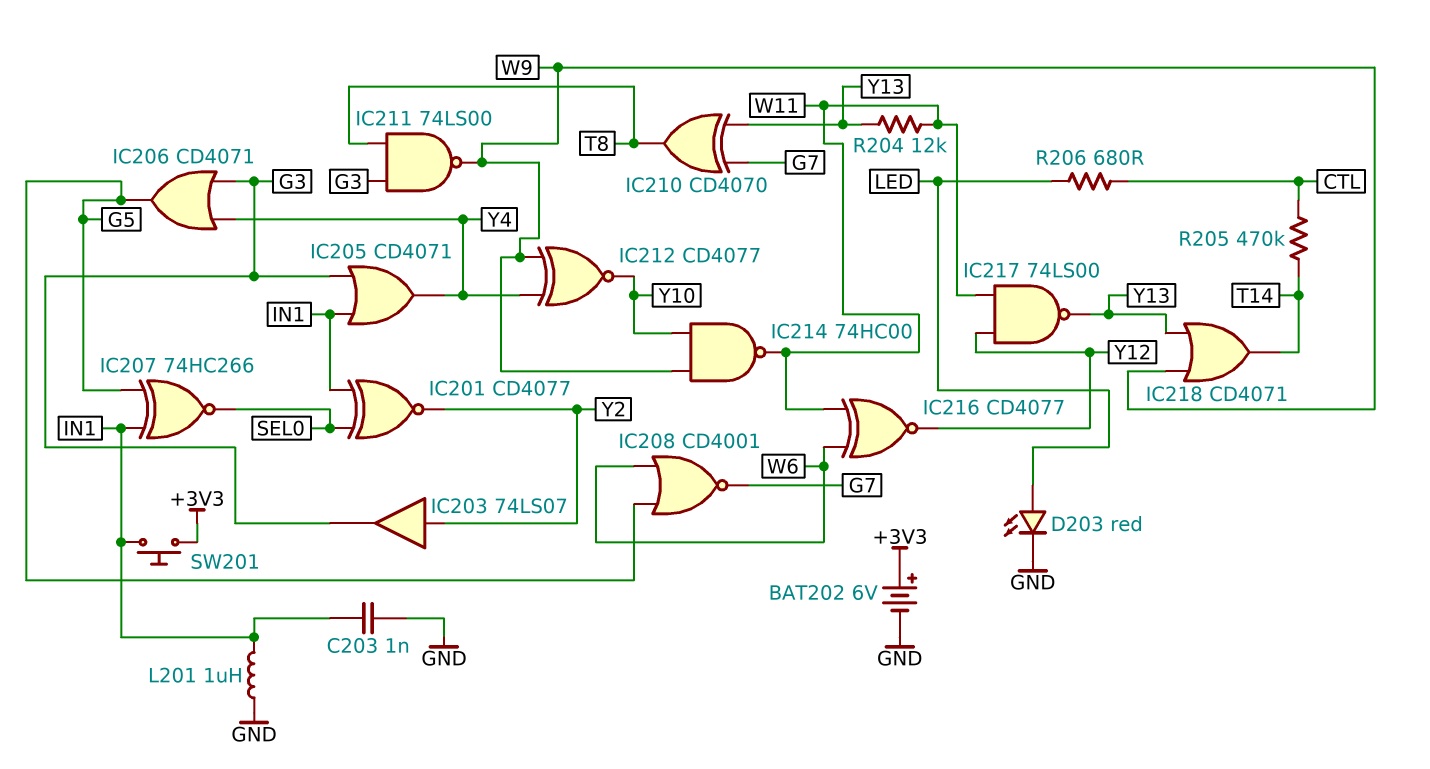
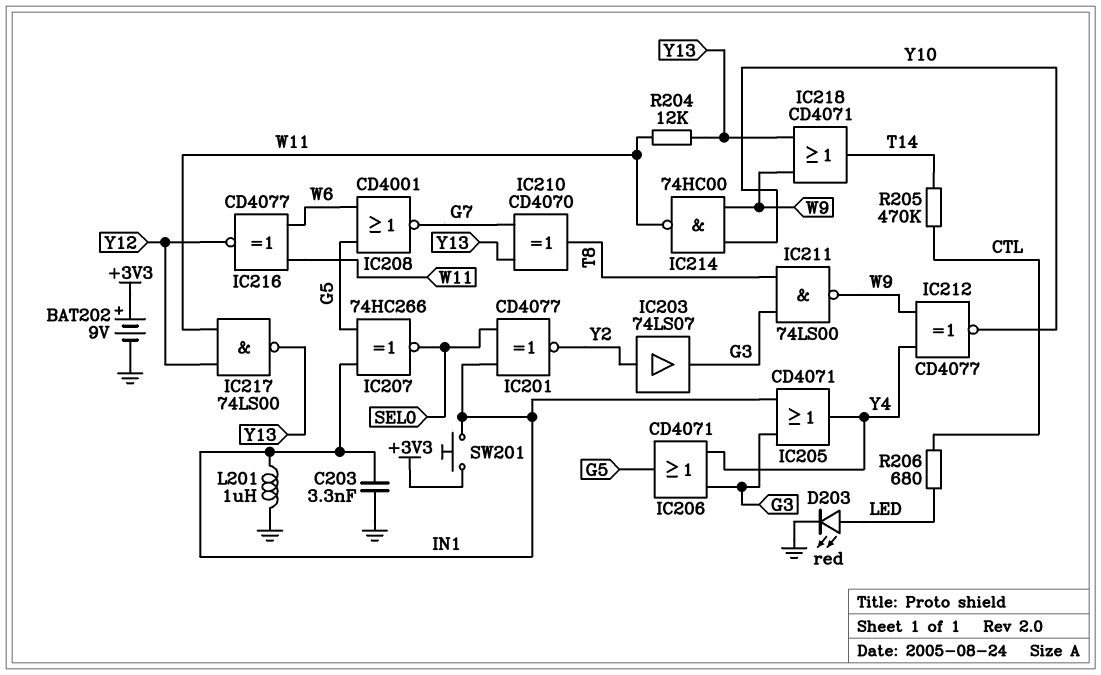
BAT202: 6V (plus +3V3, minus GND) -> 9V (plus +3V3, minus GND)
C203: 1nF (GND, IN1) -> 3.3nF (GND, IN1)

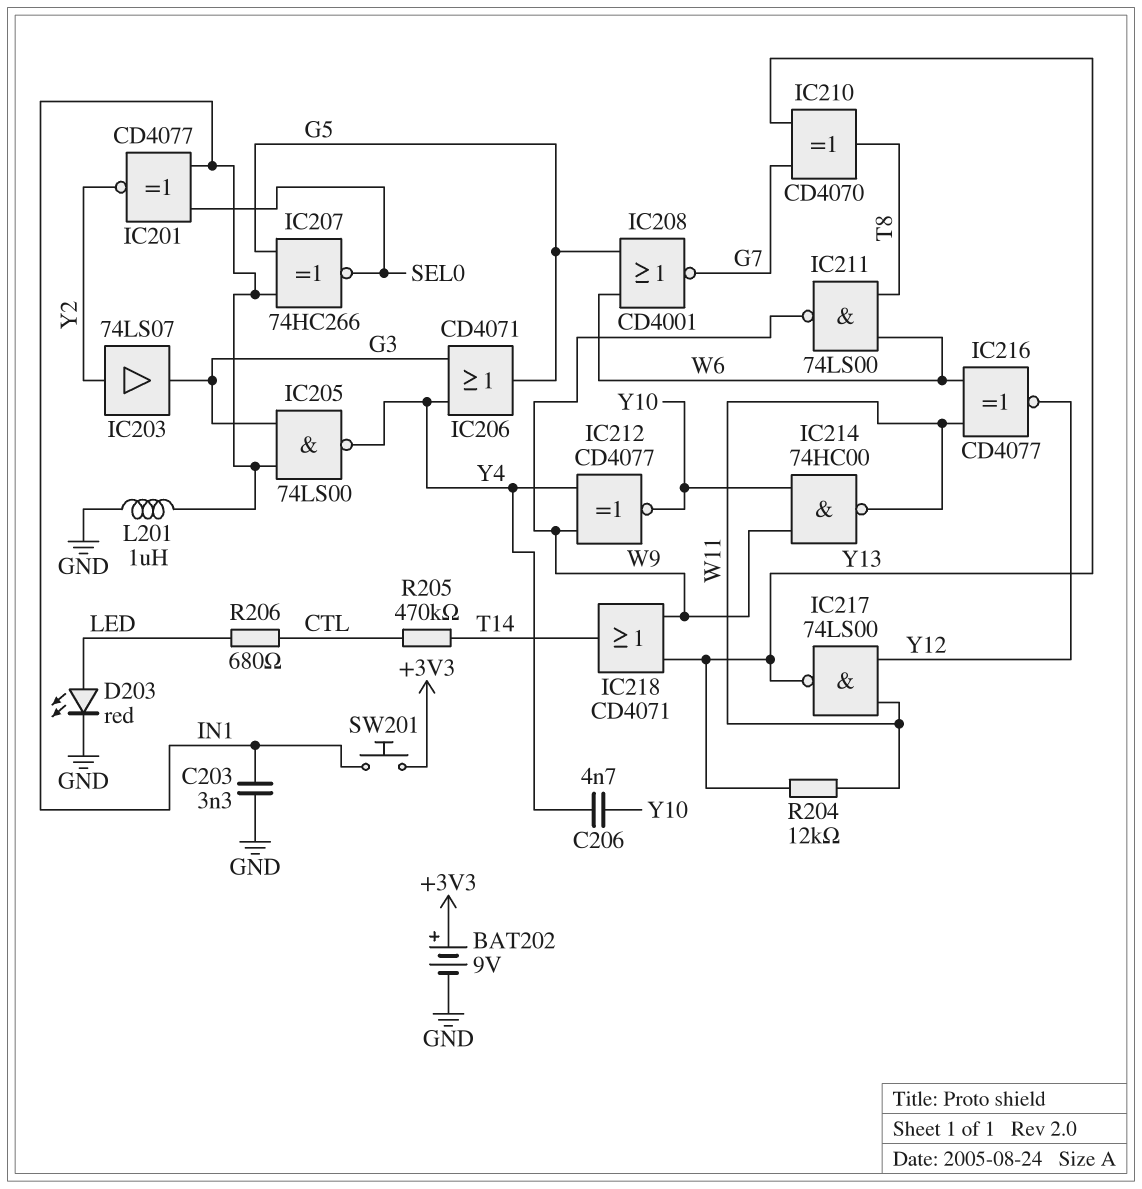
C206: none -> 4.7nF (Y4, Y10)
IC205: OR CD4071 (in G3, in IN1, out Y4) -> NAND 74LS00 (in G3, in IN1, out Y4)
IC211: NAND 74LS00 (in G3, in T8, out W9) -> NAND 74LS00 (in T8, in W6, out W9)

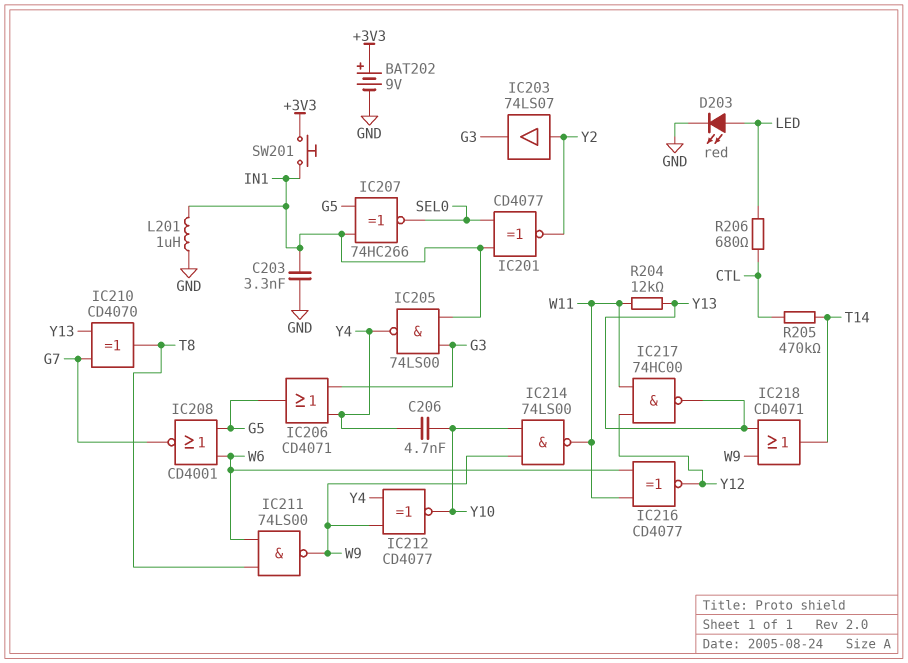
IC214: NAND 74HC00 (in W9, in Y10, out W11) -> NAND 74LS00 (in W9, in Y10, out W11)
IC217: NAND 74LS00 (in W11, in Y12, out Y13) -> NAND 74HC00 (in W11, in Y12, out Y13)

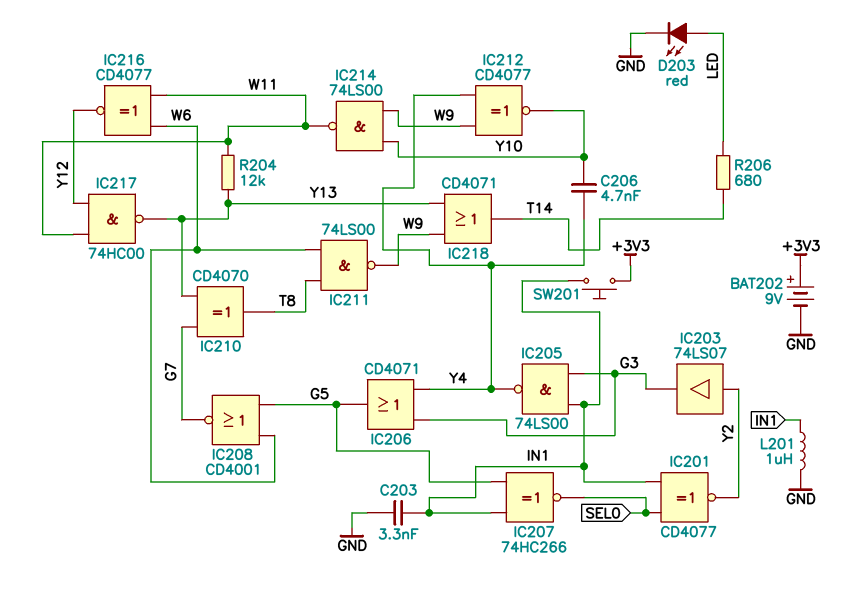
R205: 470k (CTL, T14) -> none
R206: 680 (CTL, LED) -> 680 (LED, T14)

